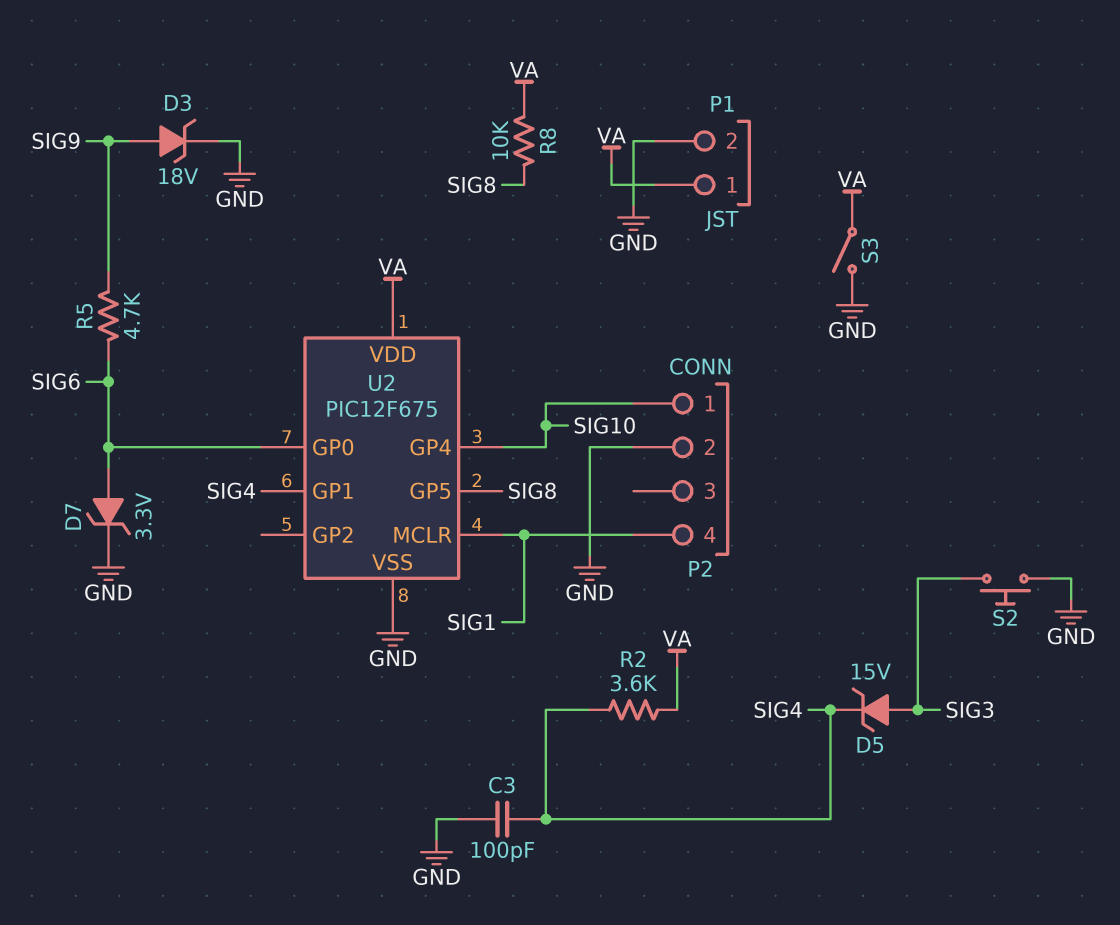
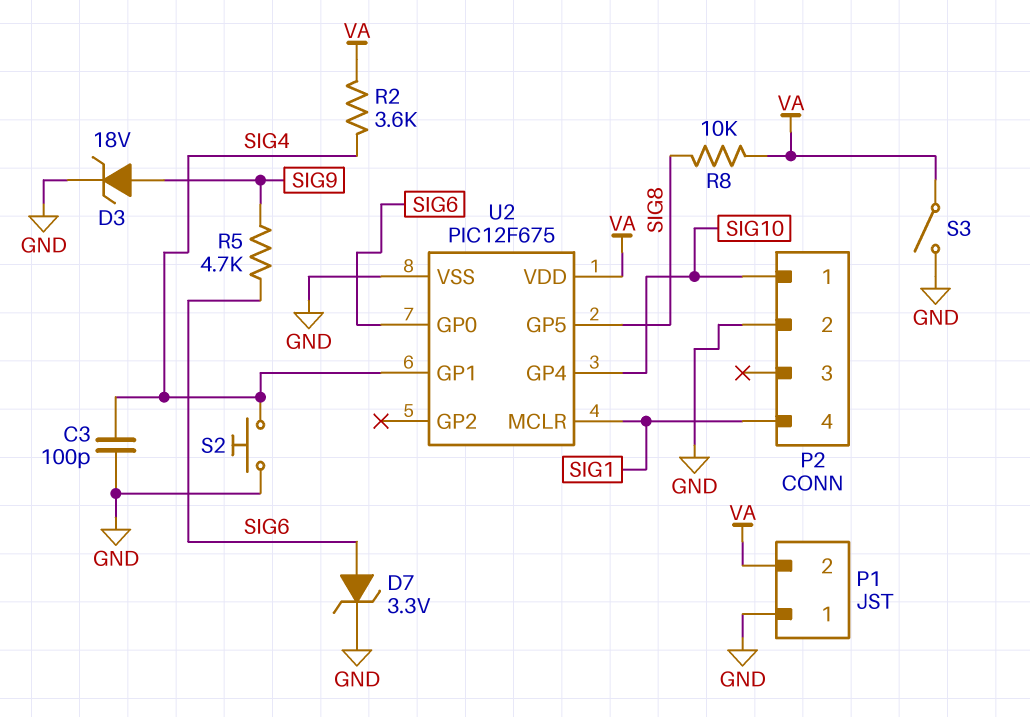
D5: zener 15V (A SIG3, K SIG4) -> none
P1 pin 1: VA -> GND
P1 pin 2: GND -> VA
S2: button (GND, SIG3) -> button (GND, SIG4)

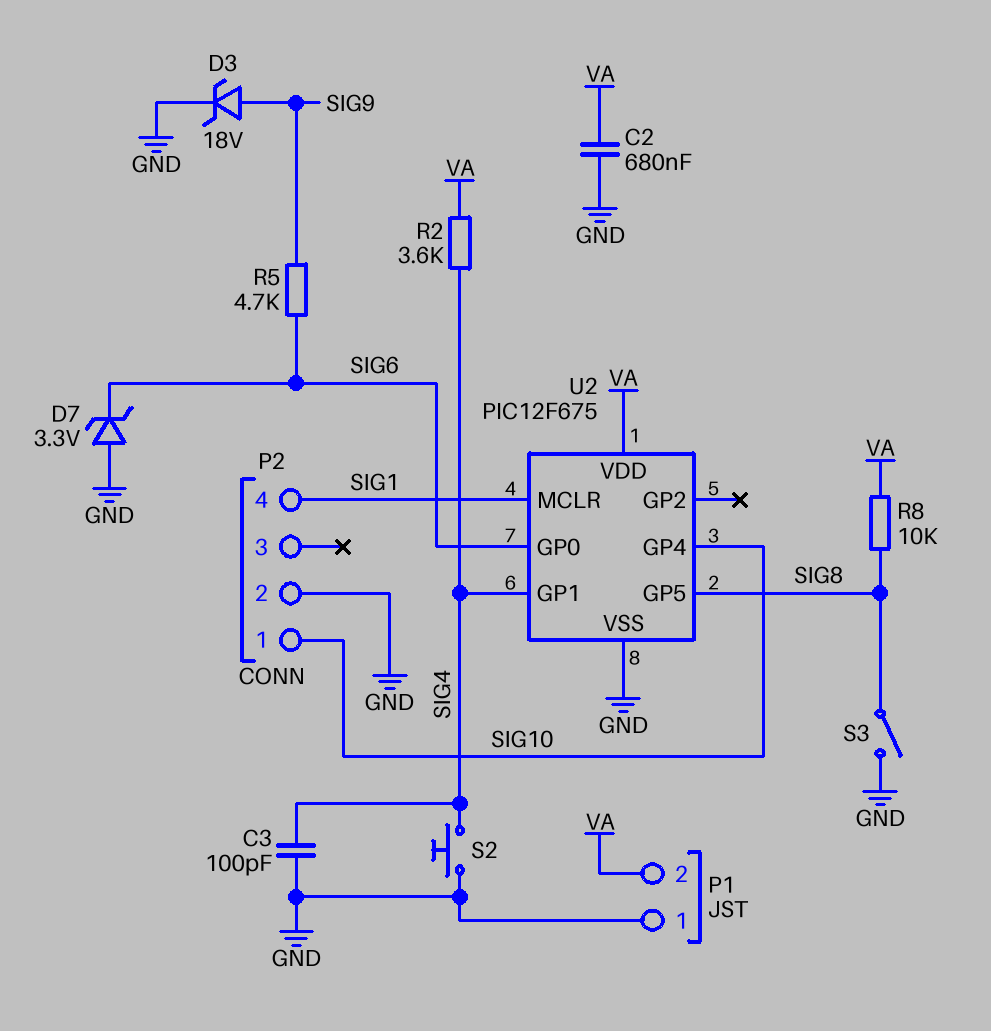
C2: none -> 680nF (GND, VA)
D7: zener 3.3V (A SIG6, K GND) -> zener 3.3V (A GND, K SIG6)
S3: switch (GND, VA) -> switch (GND, SIG8)

